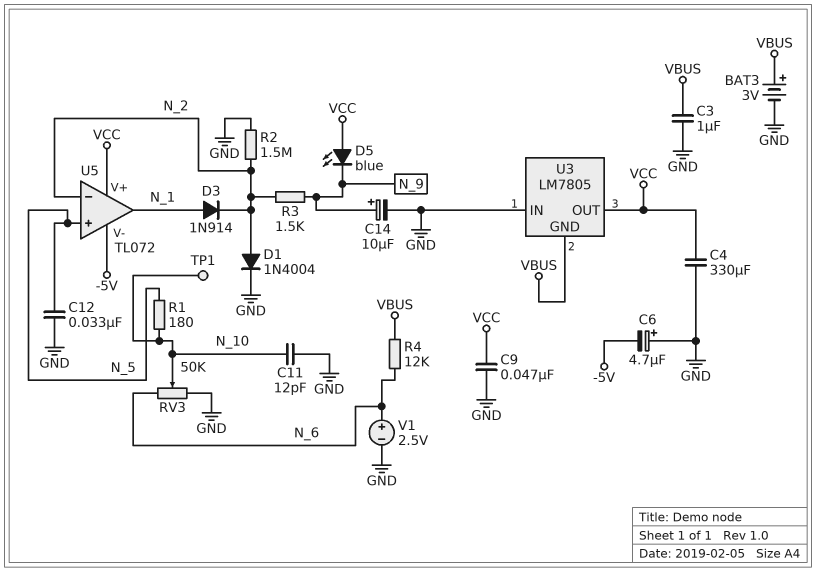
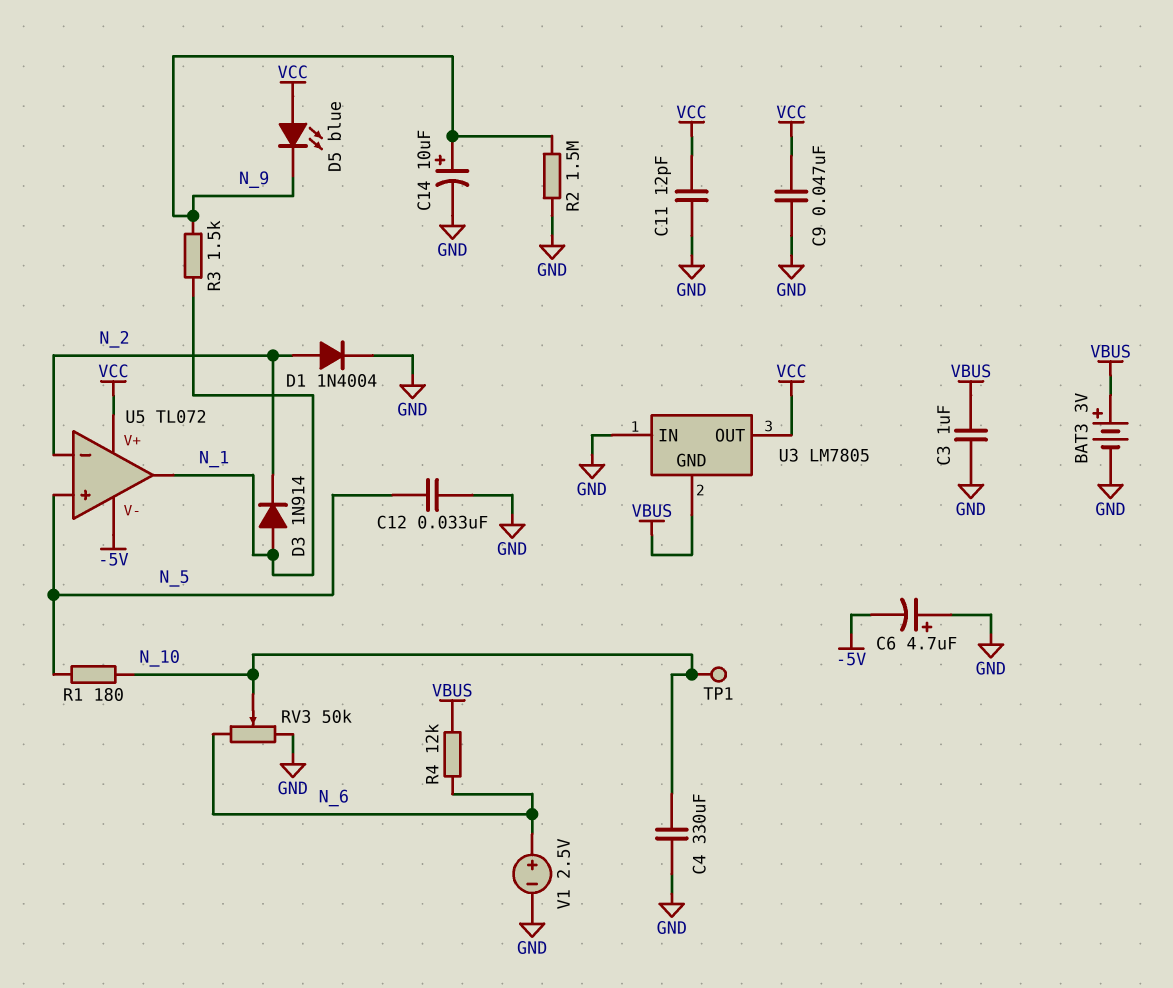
C4: 330uF (GND, VCC) -> 330uF (GND, N_10)
C11: 12pF (GND, N_10) -> 12pF (GND, VCC)
R2: 1.5M (GND, N_2) -> 1.5M (GND, N_9)
R3: 1.5k (N_2, N_9) -> 1.5k (N_1, N_9)

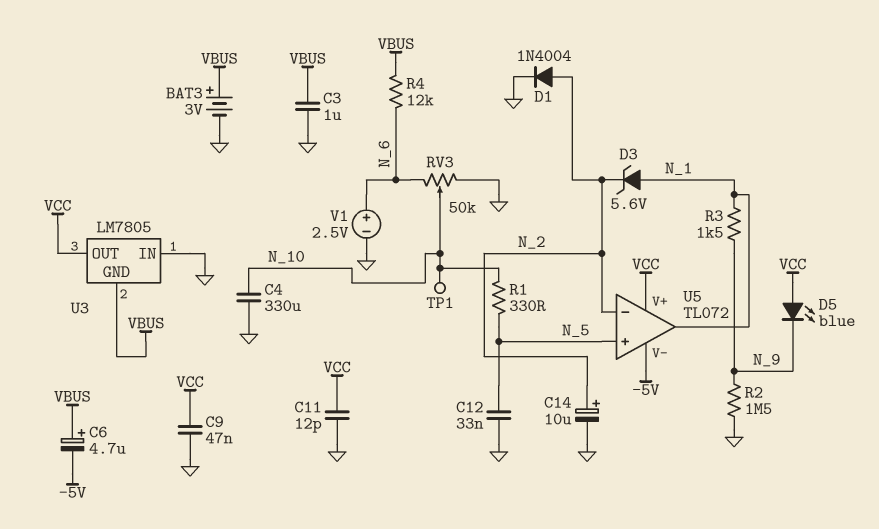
C6: 4.7uF (plus GND, minus -5V) -> 4.7uF (plus VBUS, minus -5V)
C14: 10uF (plus N_9, minus GND) -> 10uF (plus N_2, minus GND)
D3: diode 1N914 (A N_1, K N_2) -> zener 5.6V (A N_1, K N_2)
R1: 180 (N_5, N_10) -> 330 (N_5, N_10)

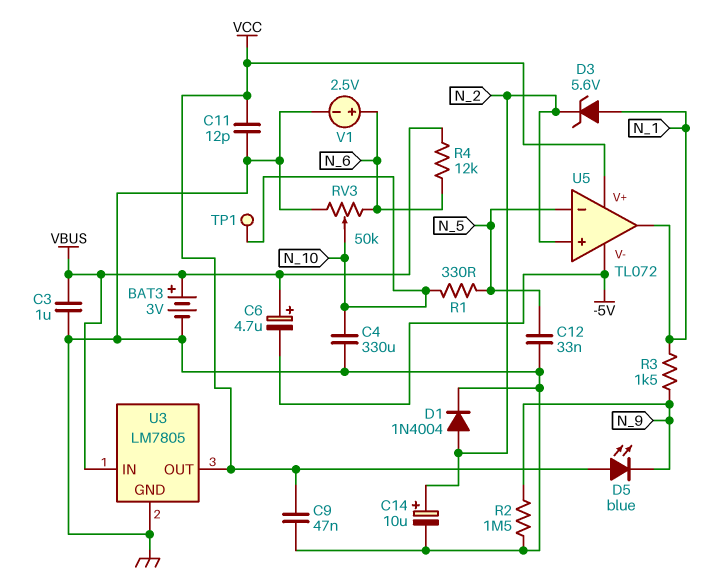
U3 pin GND: VBUS -> GND
U3 pin IN: GND -> VBUS
U5 pin in+: N_5 -> N_2
U5 pin in-: N_2 -> N_5

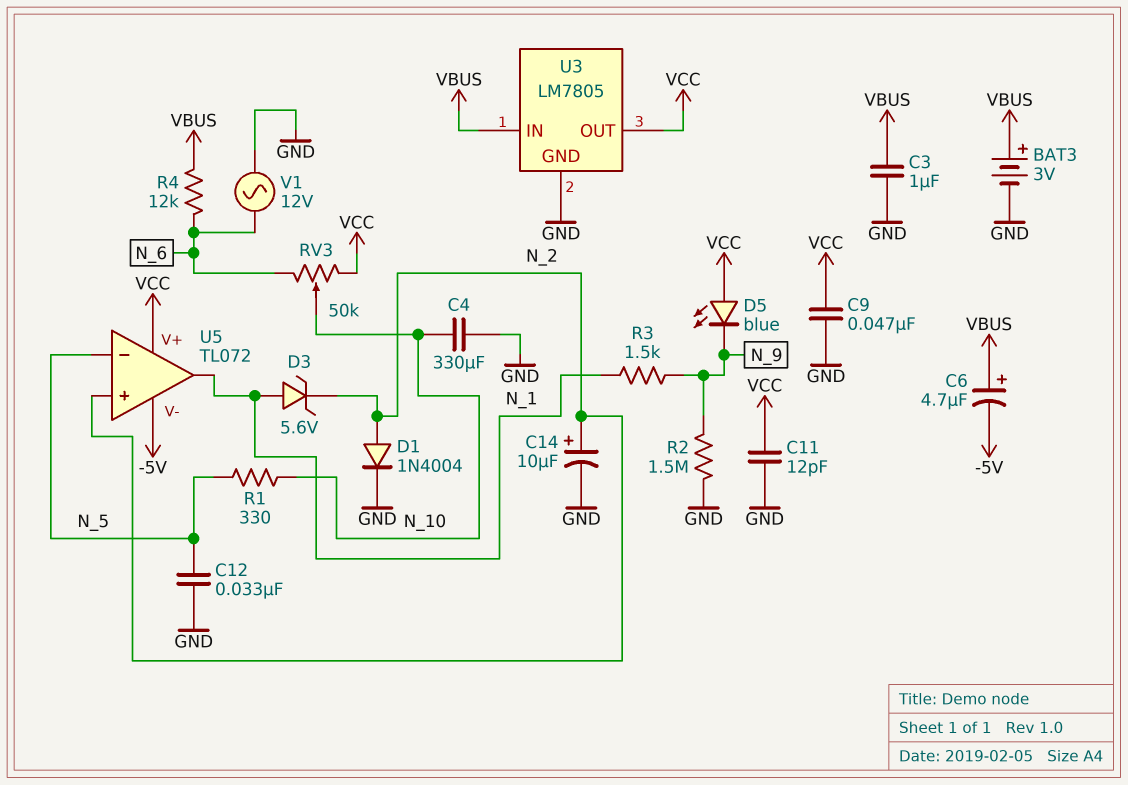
RV3: 50k (GND, N_6, wiper N_10) -> 50k (N_6, VCC, wiper N_10)
TP1: test point (N_10) -> none
V1: 2.5V (plus N_6, minus GND) -> AC 12V (GND, N_6)

